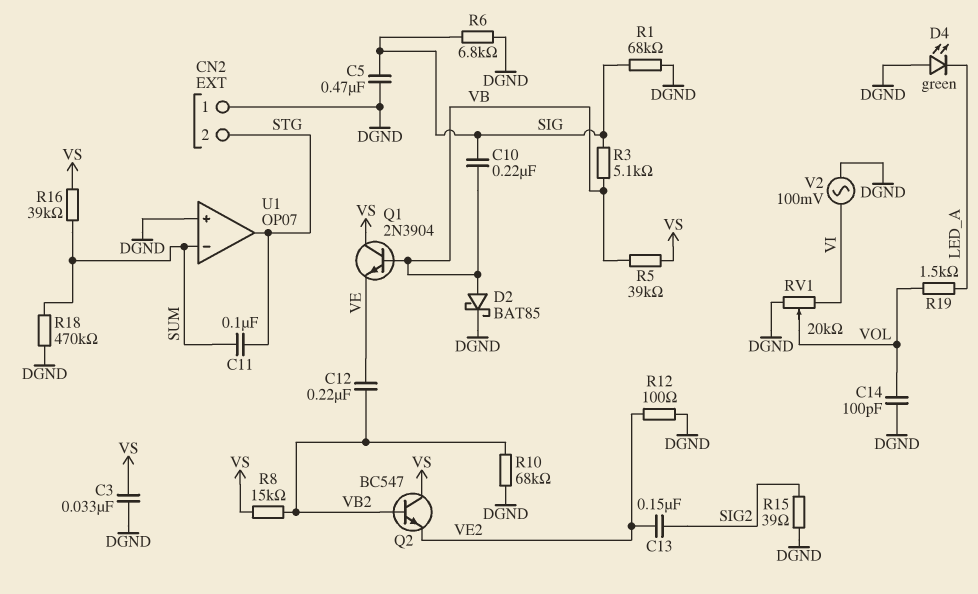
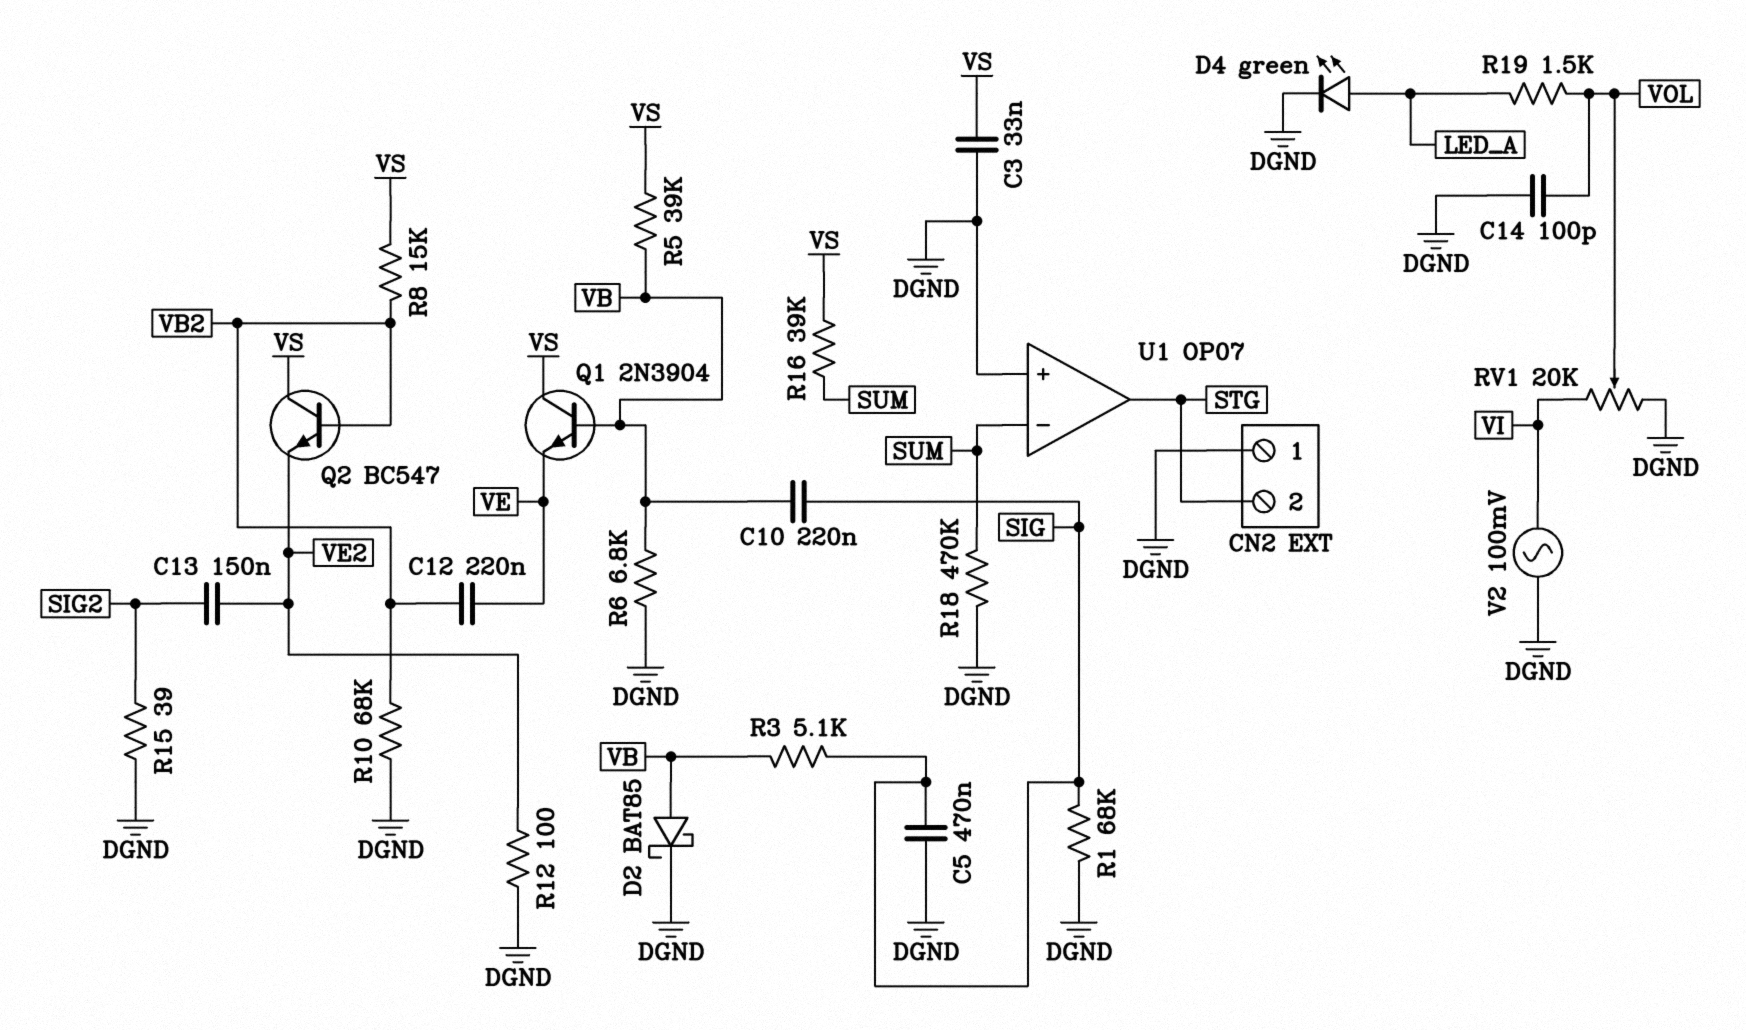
C11: 100nF (STG, SUM) -> none
D4: LED green (A DGND, K LED_A) -> LED green (A LED_A, K DGND)
R6: 6.8k (DGND, SIG) -> 6.8k (DGND, VB)

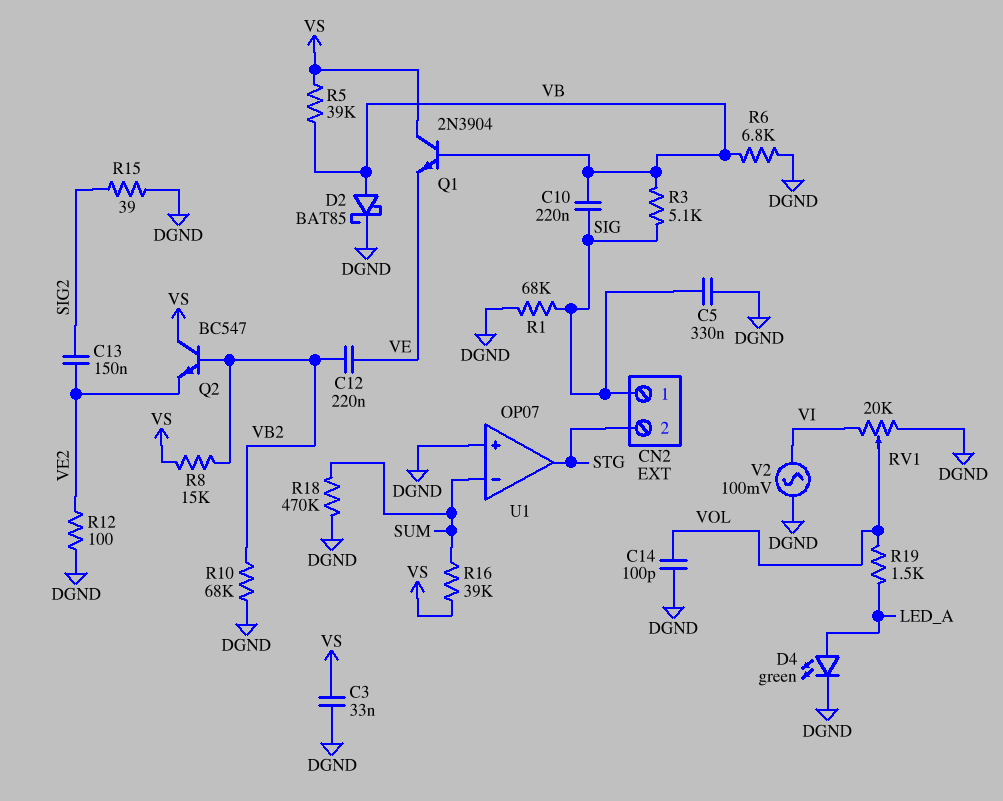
C5: 470nF (DGND, SIG) -> 330nF (DGND, SIG)
CN2 pin 1: DGND -> SIG

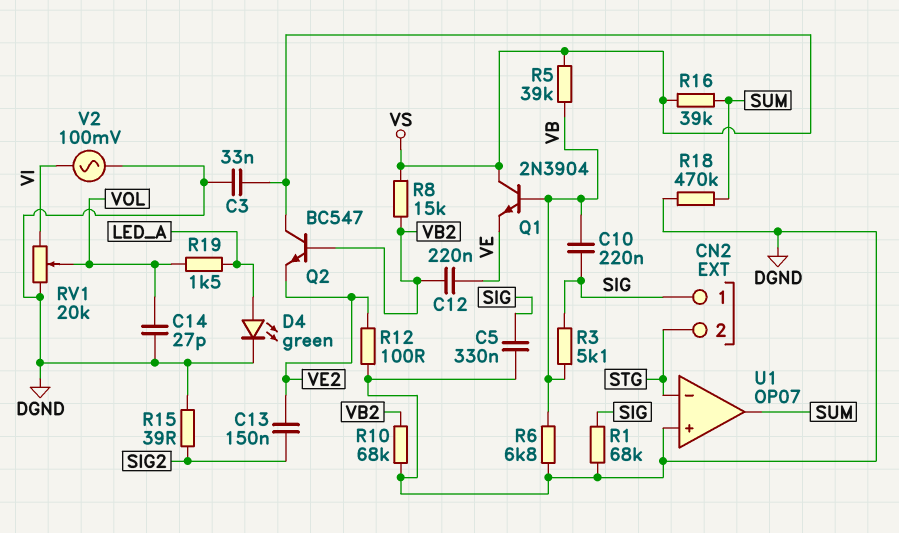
C14: 100pF (DGND, VOL) -> 27pF (DGND, VOL)
D2: schottky BAT85 (A VB, K DGND) -> none
U1 pin in-: SUM -> STG
U1 pin out: STG -> SUM

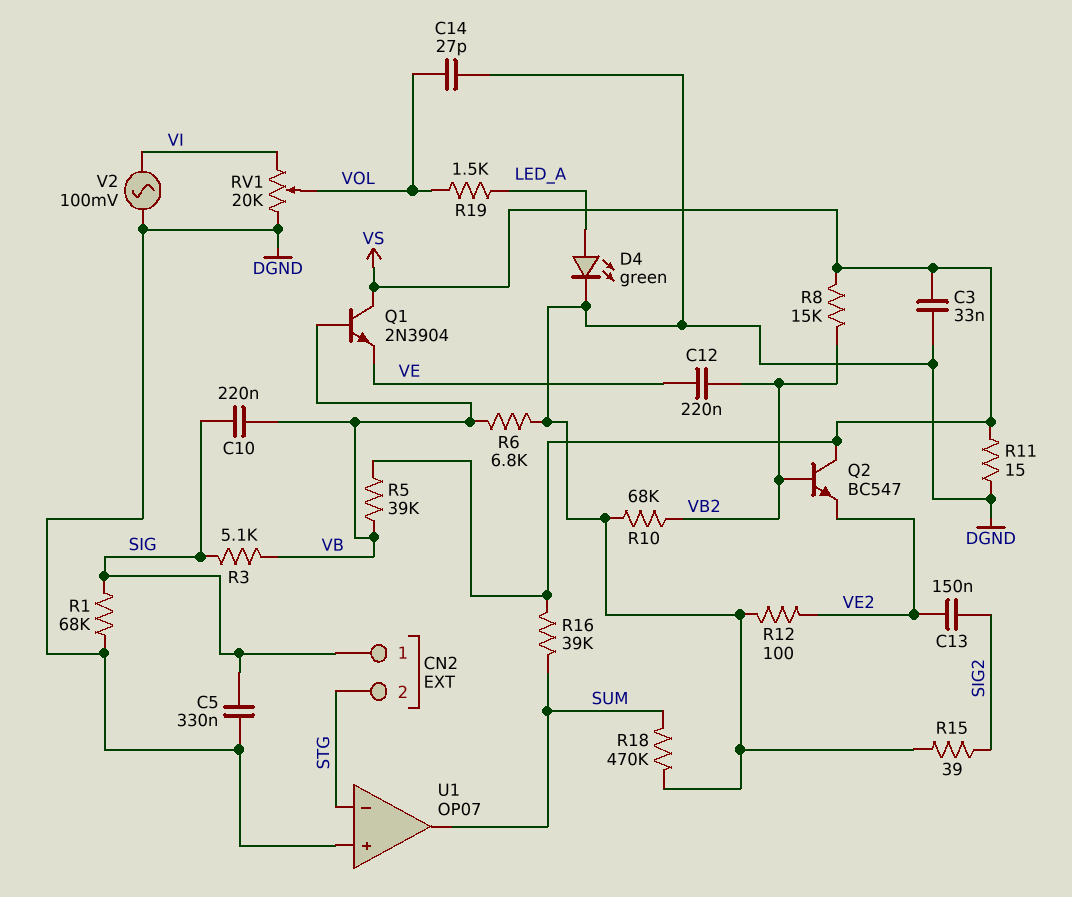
R11: none -> 15 (DGND, VS)

